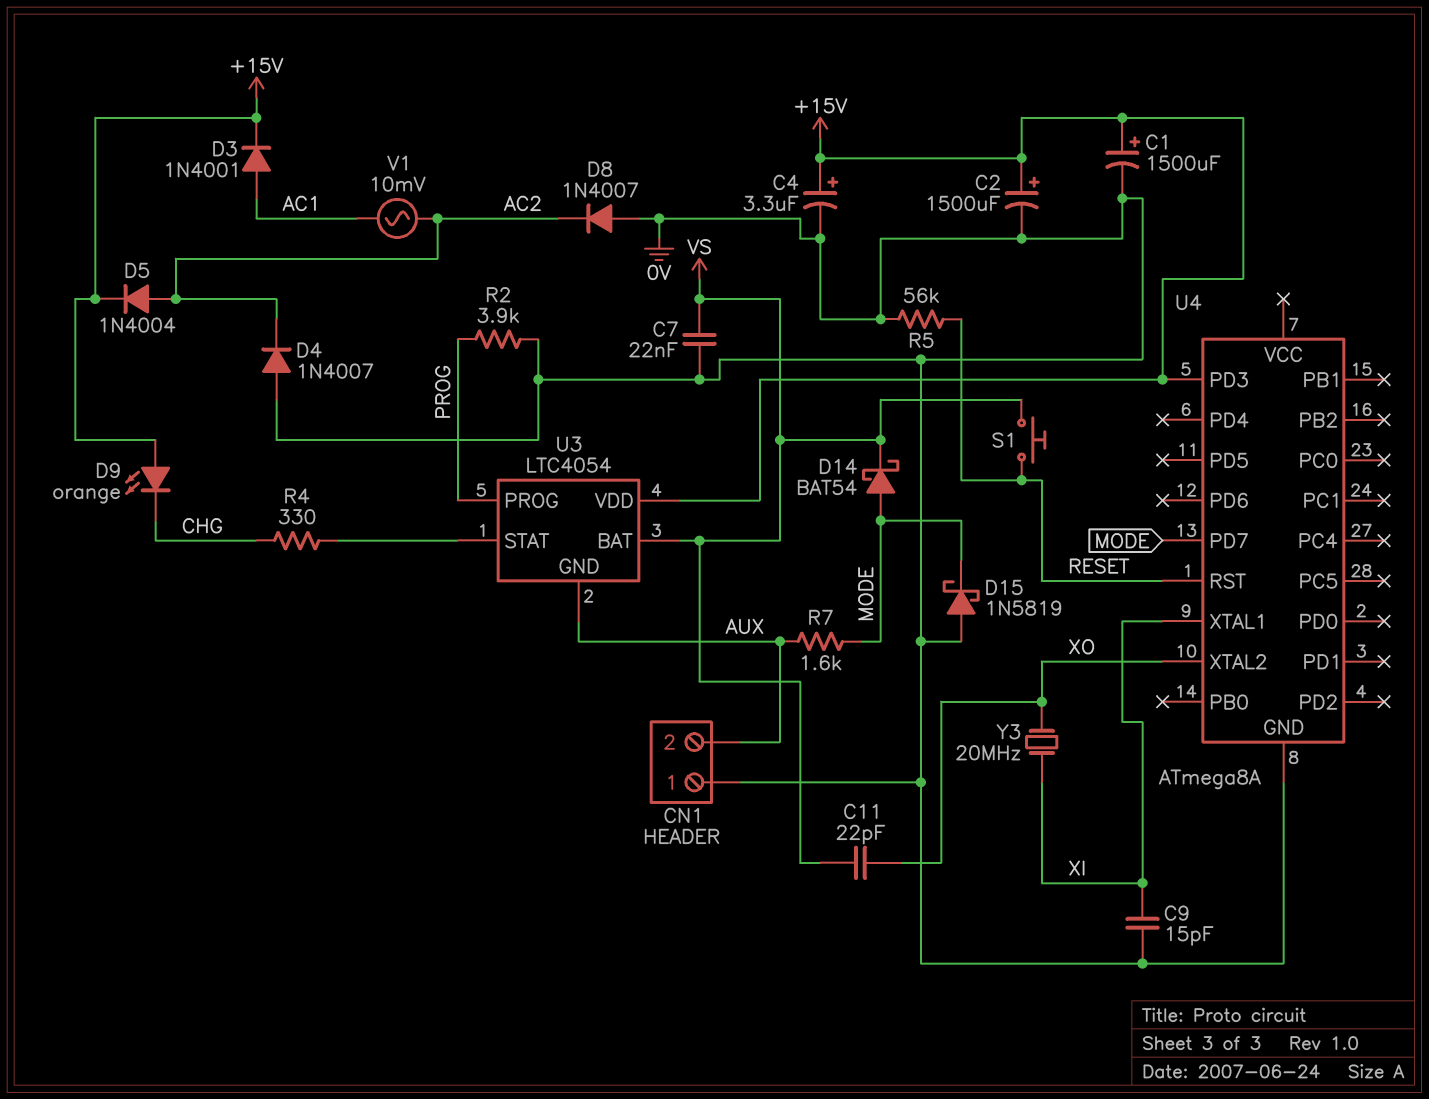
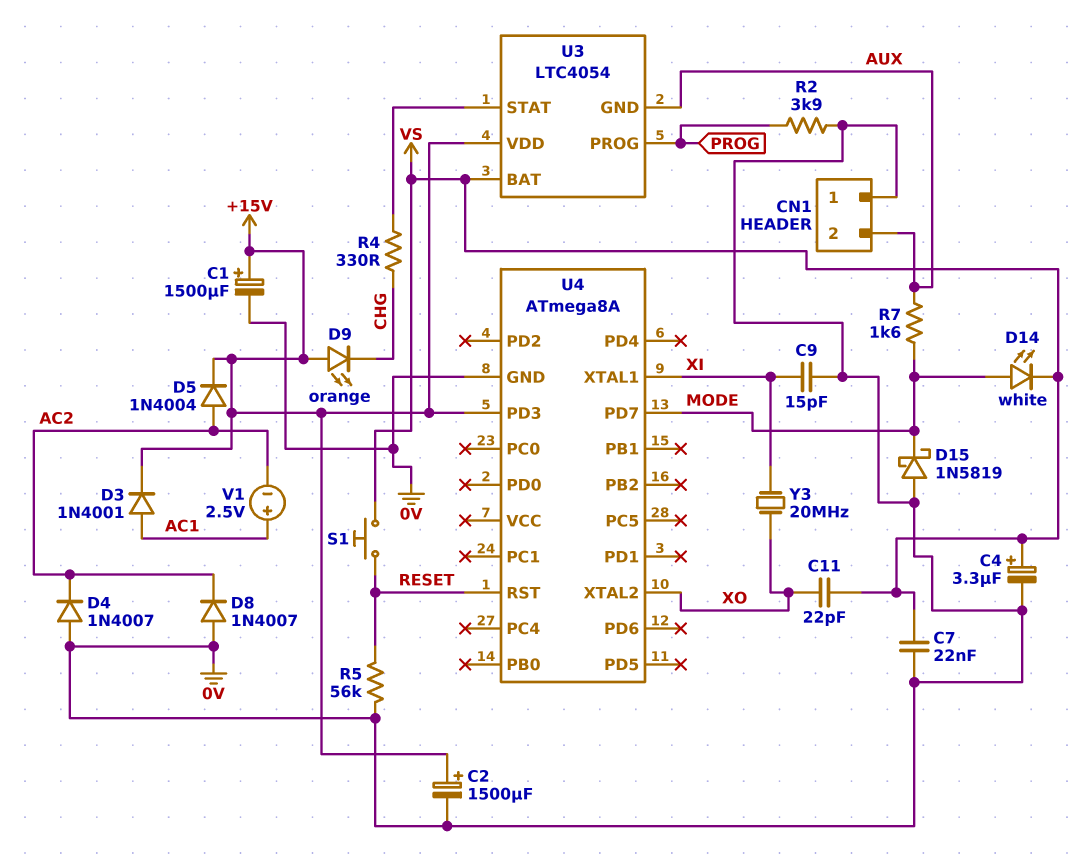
C4: 3.3uF (plus +15V, minus 0V) -> 3.3uF (plus VS, minus 0V)
D14: schottky BAT54 (A MODE, K VS) -> LED white (A MODE, K VS)
V1: AC 10mV (AC1, AC2) -> 2.5V (plus AC1, minus AC2)

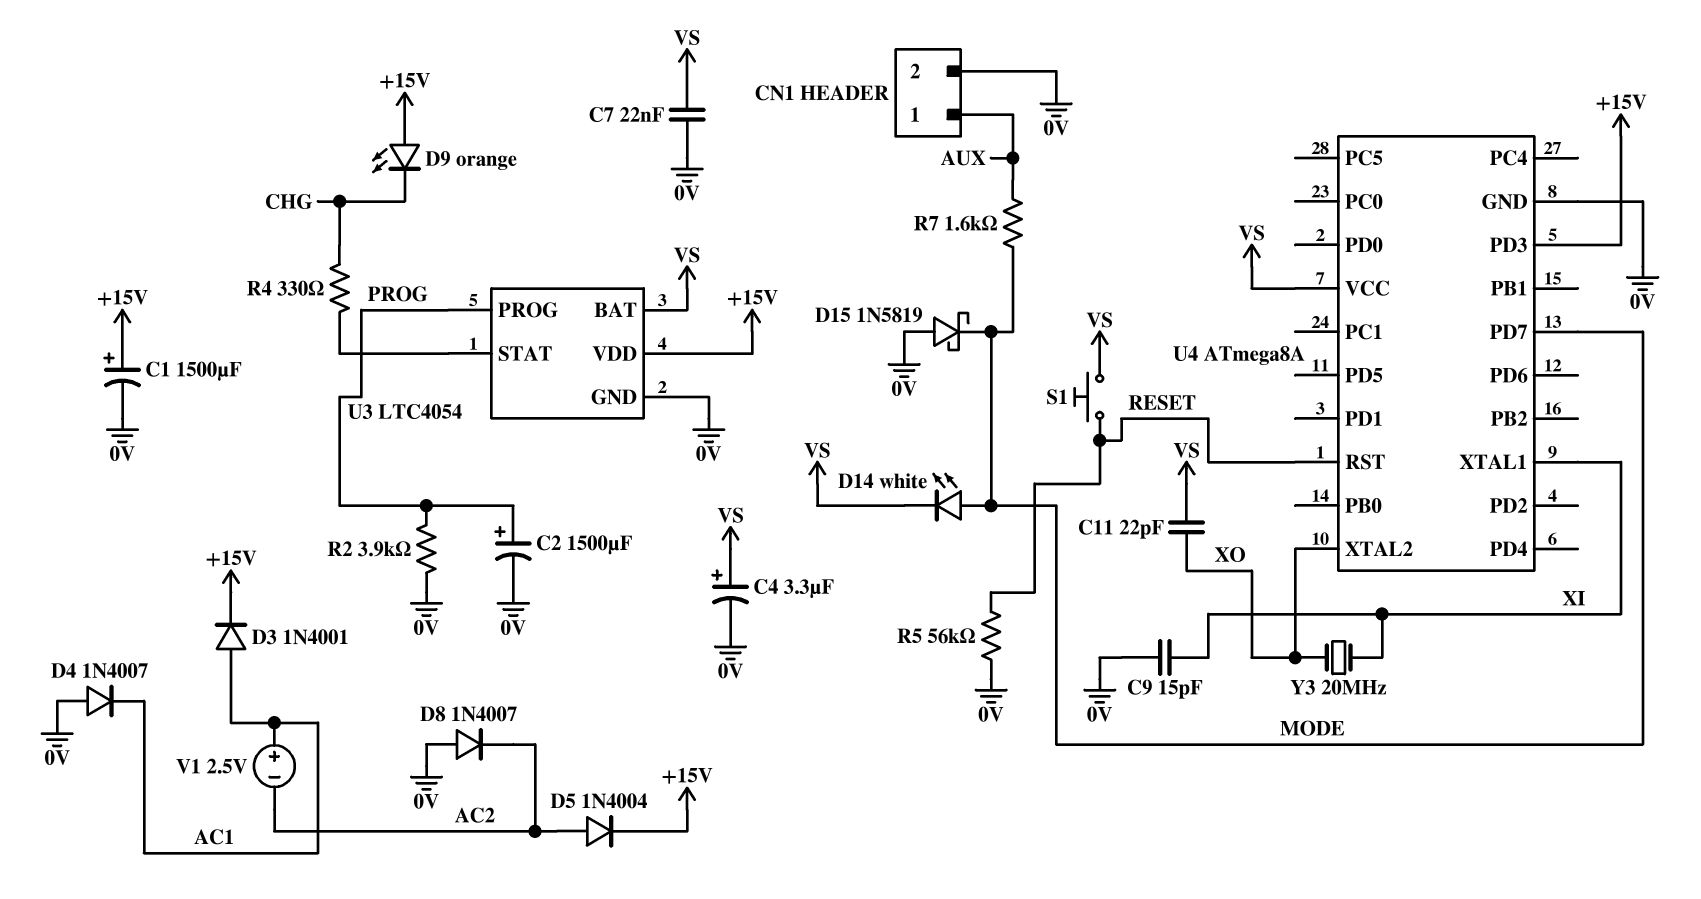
C2: 1500uF (plus +15V, minus 0V) -> 1500uF (plus PROG, minus 0V)
CN1 pin 1: 0V -> AUX
CN1 pin 2: AUX -> 0V
D4: diode 1N4007 (A 0V, K AC2) -> diode 1N4007 (A 0V, K AC1)
U3 pin GND: AUX -> 0V
U4 pin VCC: none -> VS

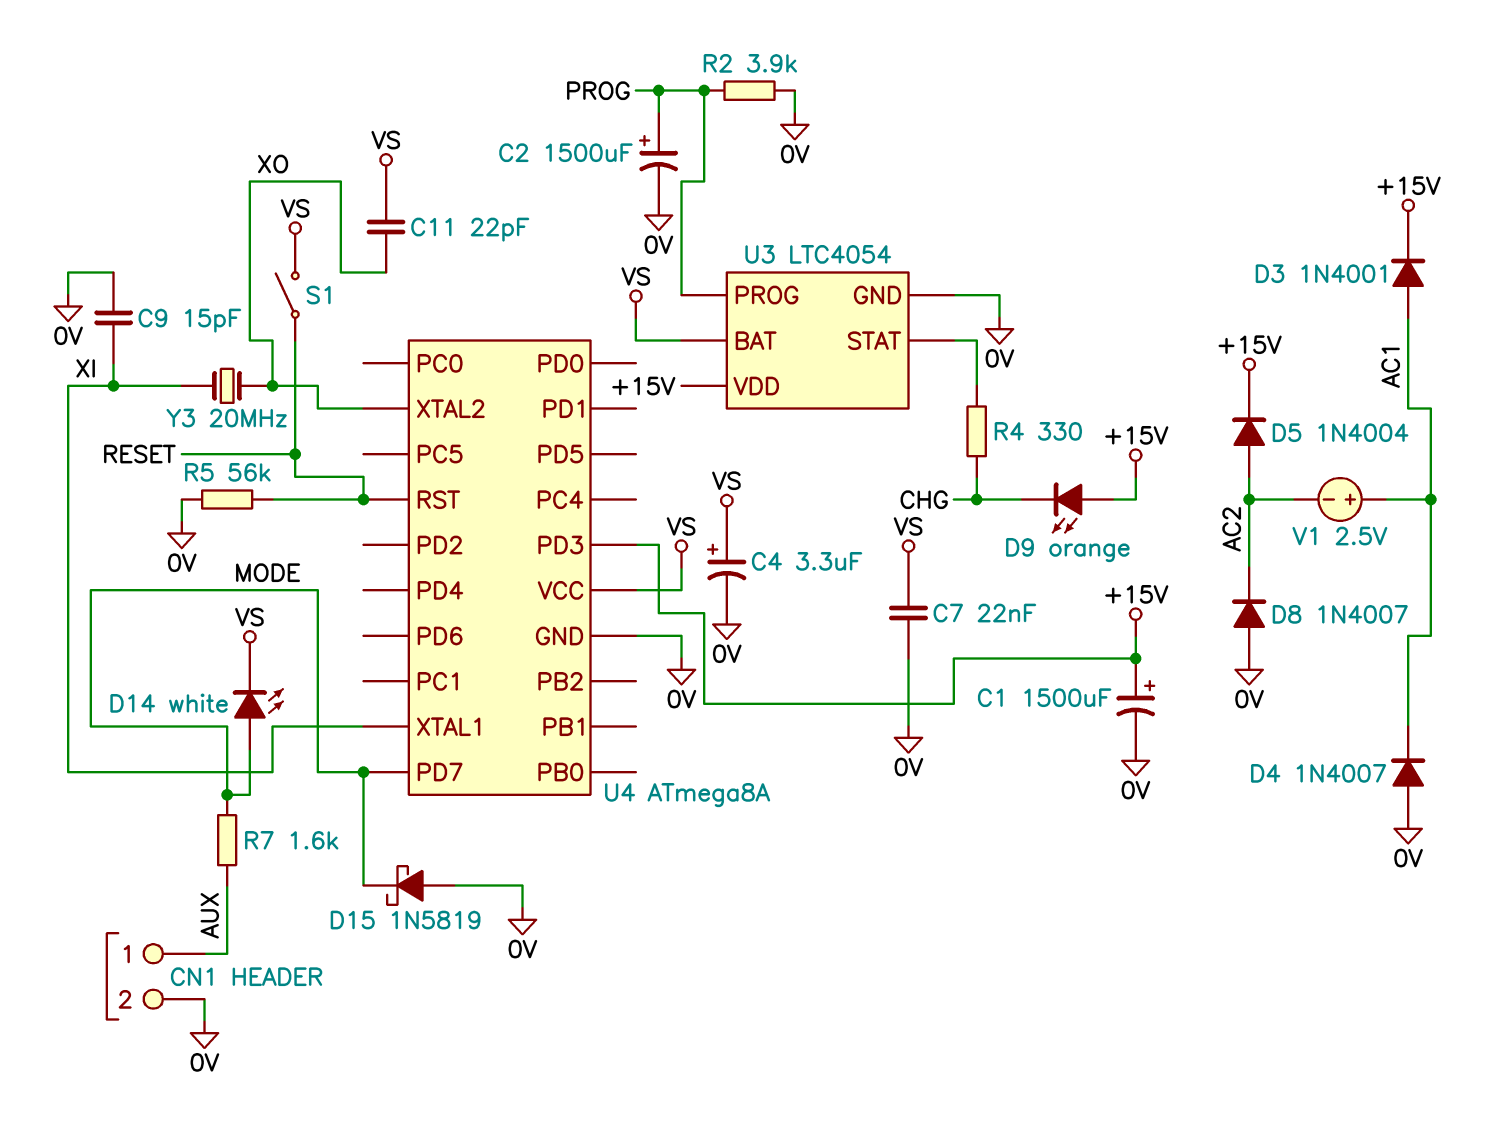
S1: button (RESET, VS) -> switch (RESET, VS)

